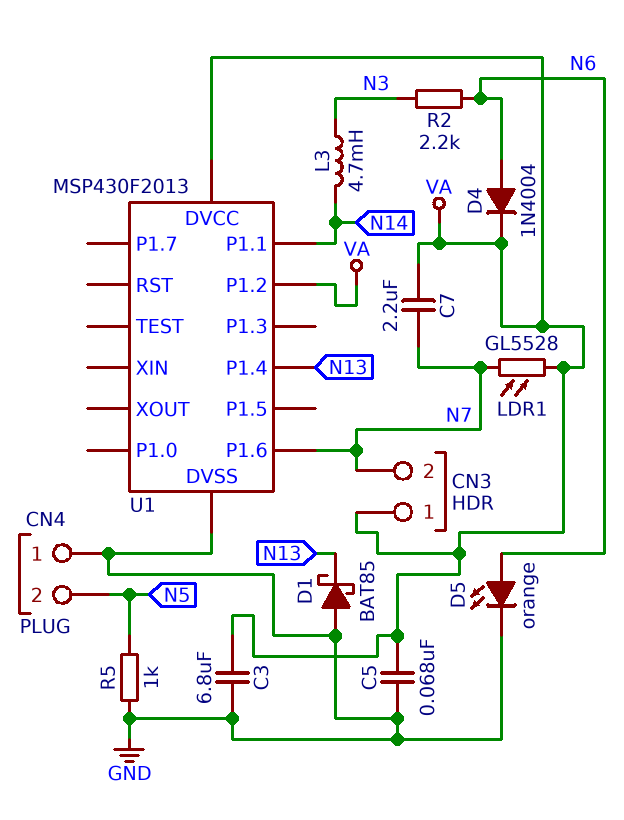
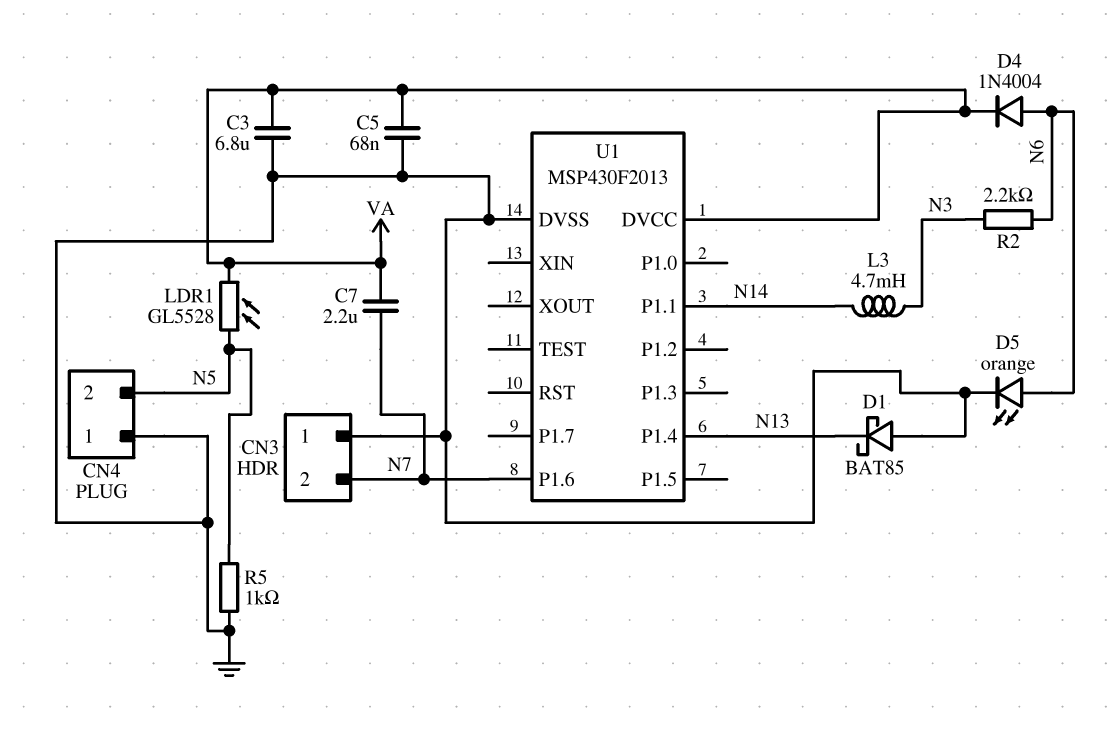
CN3 pin 1: VA -> GND
LDR1: GL5528 (N7, VA) -> GL5528 (N5, VA)
U1 pin P1.2: VA -> none

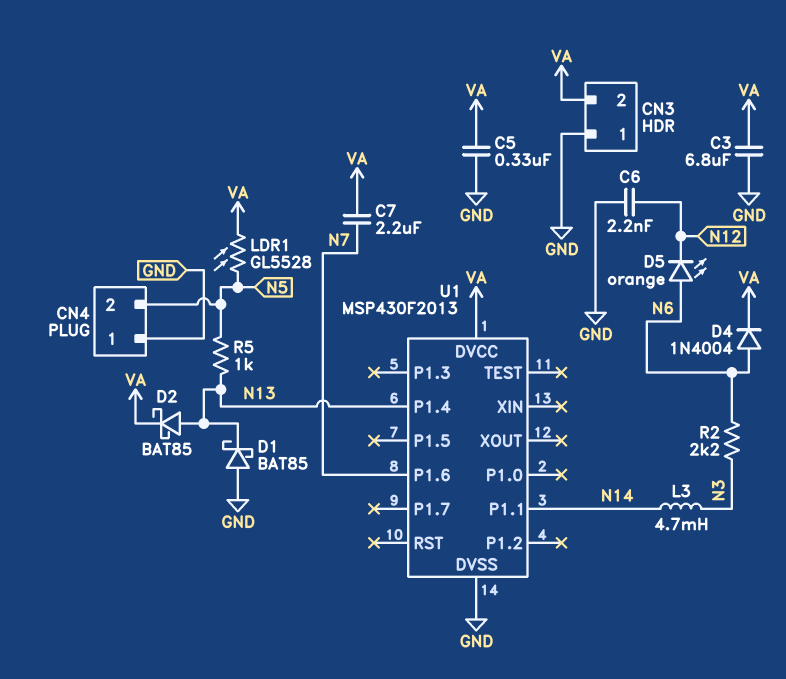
C5: 68nF (GND, VA) -> 330nF (GND, VA)
C6: none -> 2.2nF (GND, N12)
CN3 pin 2: N7 -> VA
D2: none -> schottky BAT85 (A N13, K VA)
D5: LED orange (A N6, K GND) -> LED orange (A N6, K N12)
R5: 1k (GND, N5) -> 1k (N5, N13)

